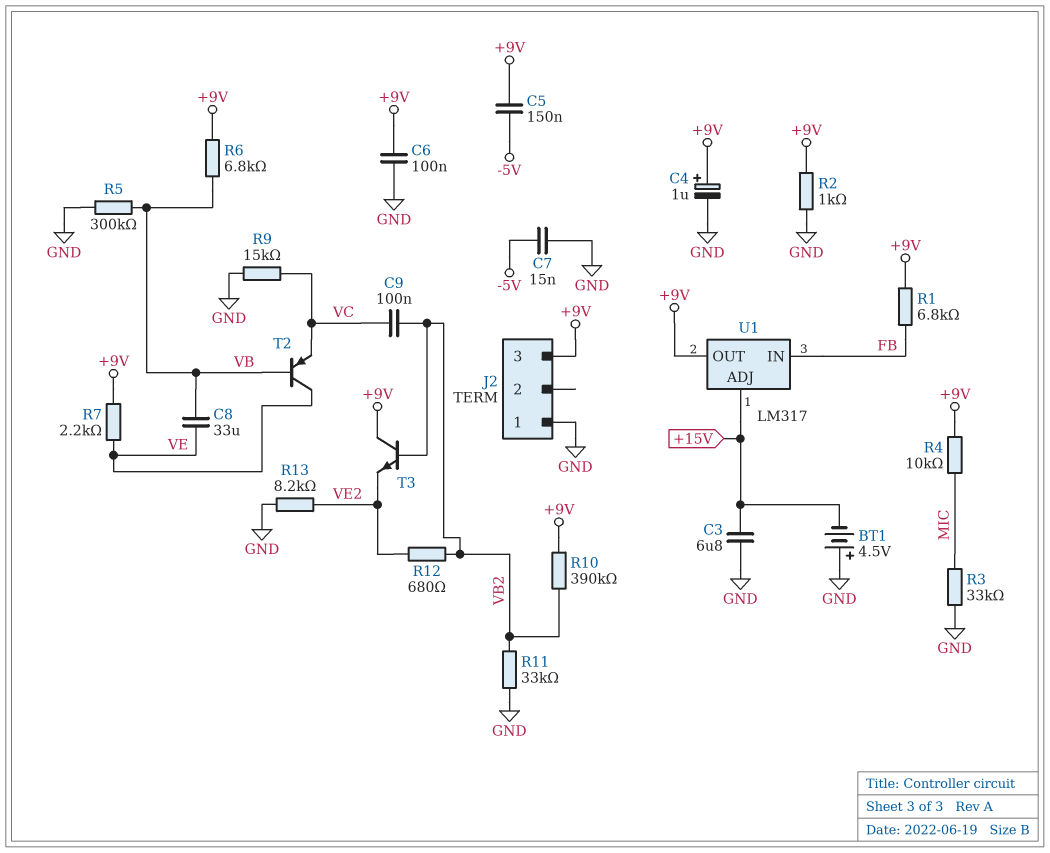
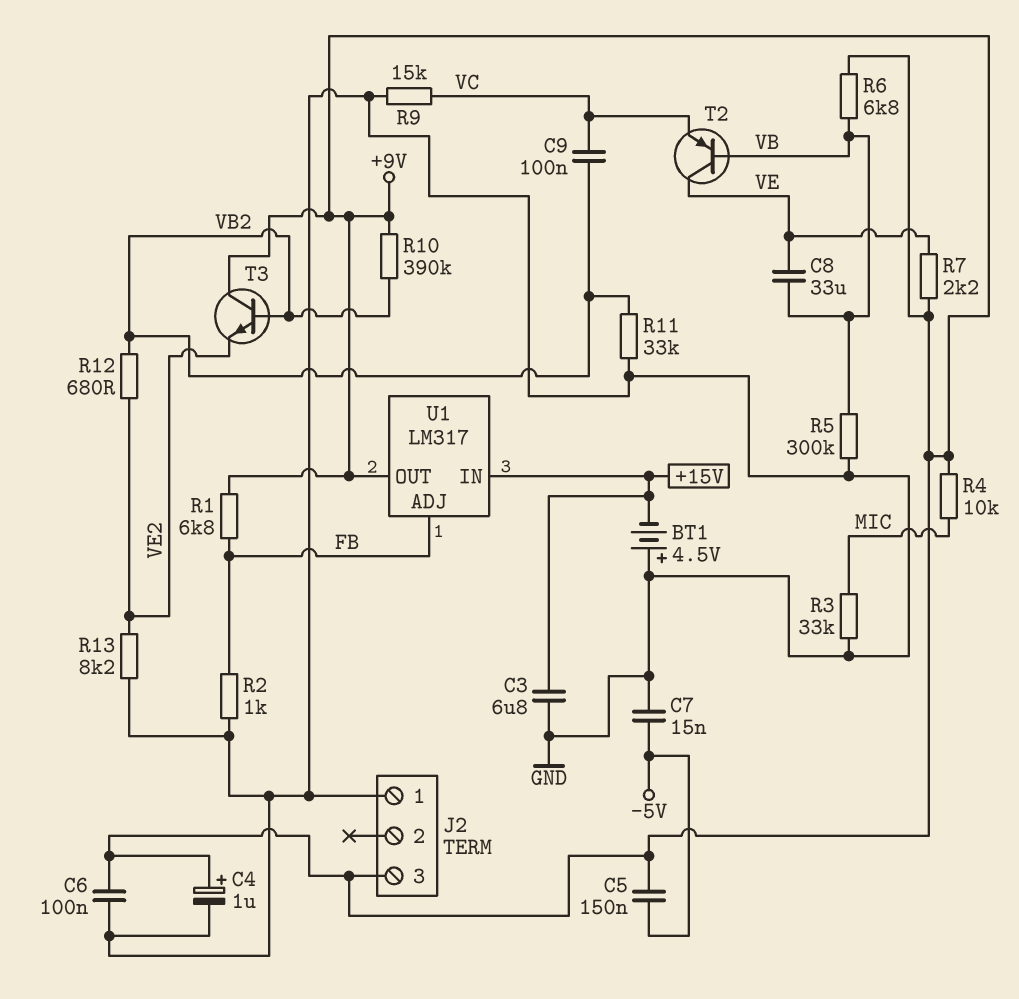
R2: 1k (+9V, GND) -> 1k (FB, GND)
U1 pin ADJ: +15V -> FB
U1 pin IN: FB -> +15V

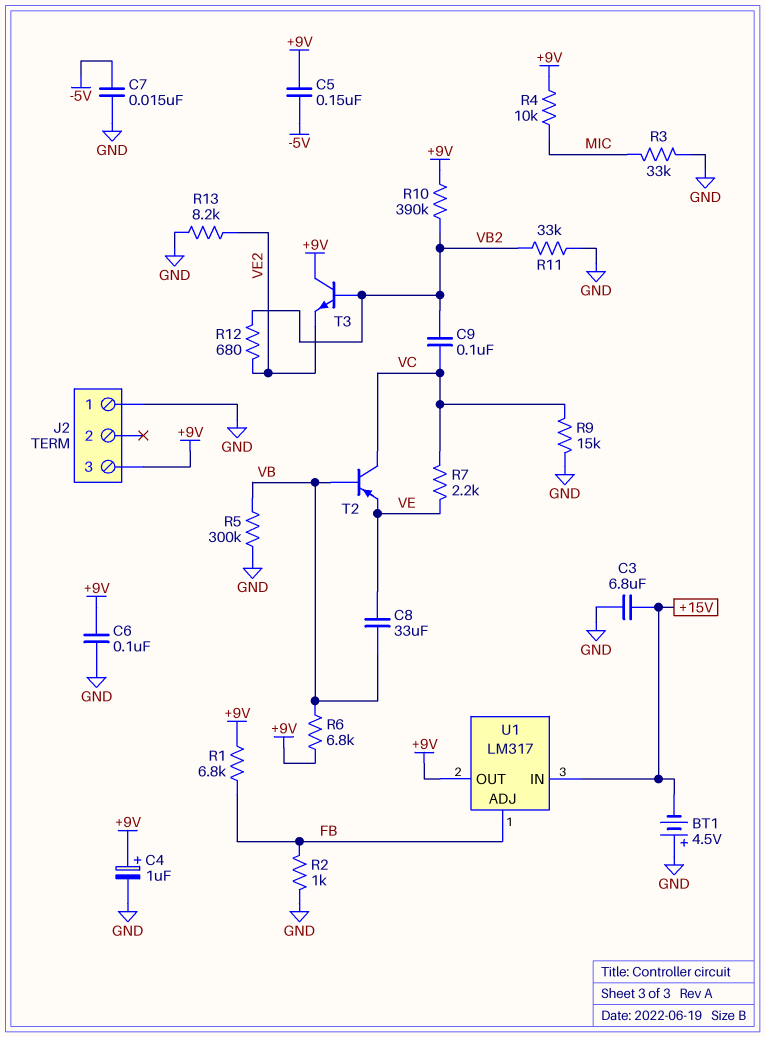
R7: 2.2k (+9V, VE) -> 2.2k (VC, VE)
T2: PNP (B VB, C VE, E VC) -> PNP (B VB, C VC, E VE)

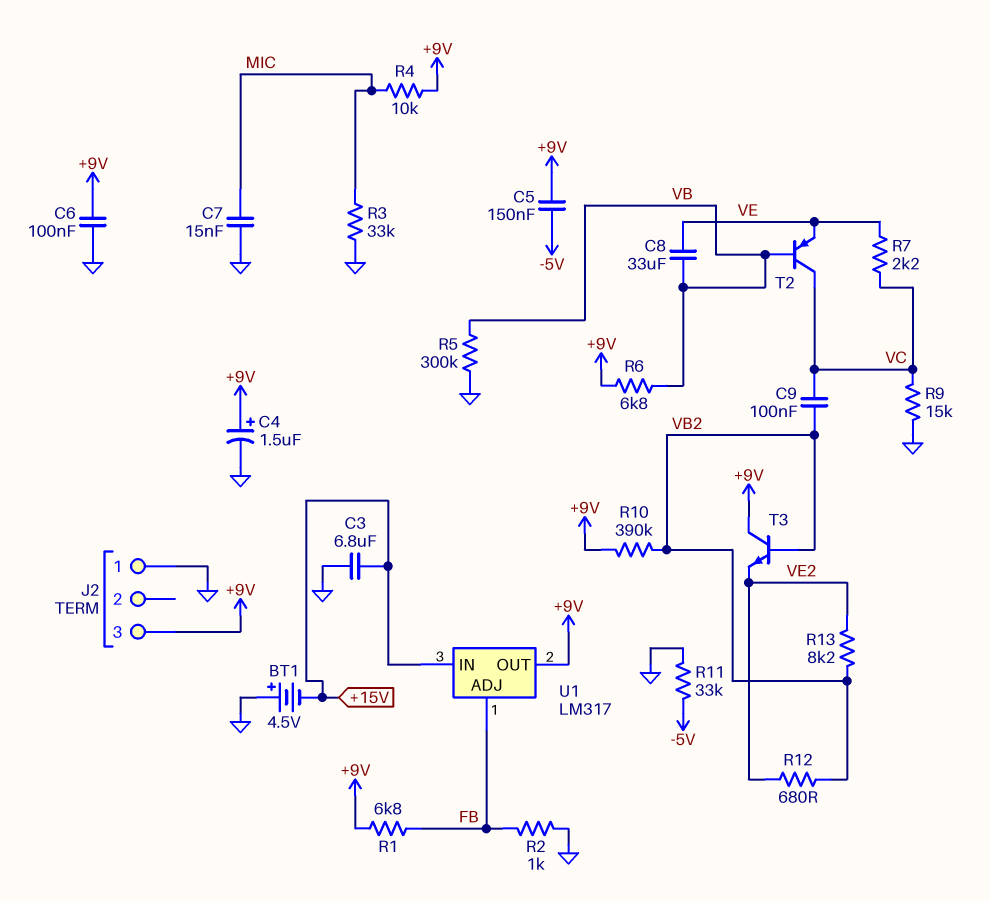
C4: 1uF (plus +9V, minus GND) -> 1.5uF (plus +9V, minus GND)
C7: 15nF (-5V, GND) -> 15nF (GND, MIC)
R11: 33k (GND, VB2) -> 33k (-5V, GND)
R13: 8.2k (GND, VE2) -> 8.2k (VB2, VE2)

